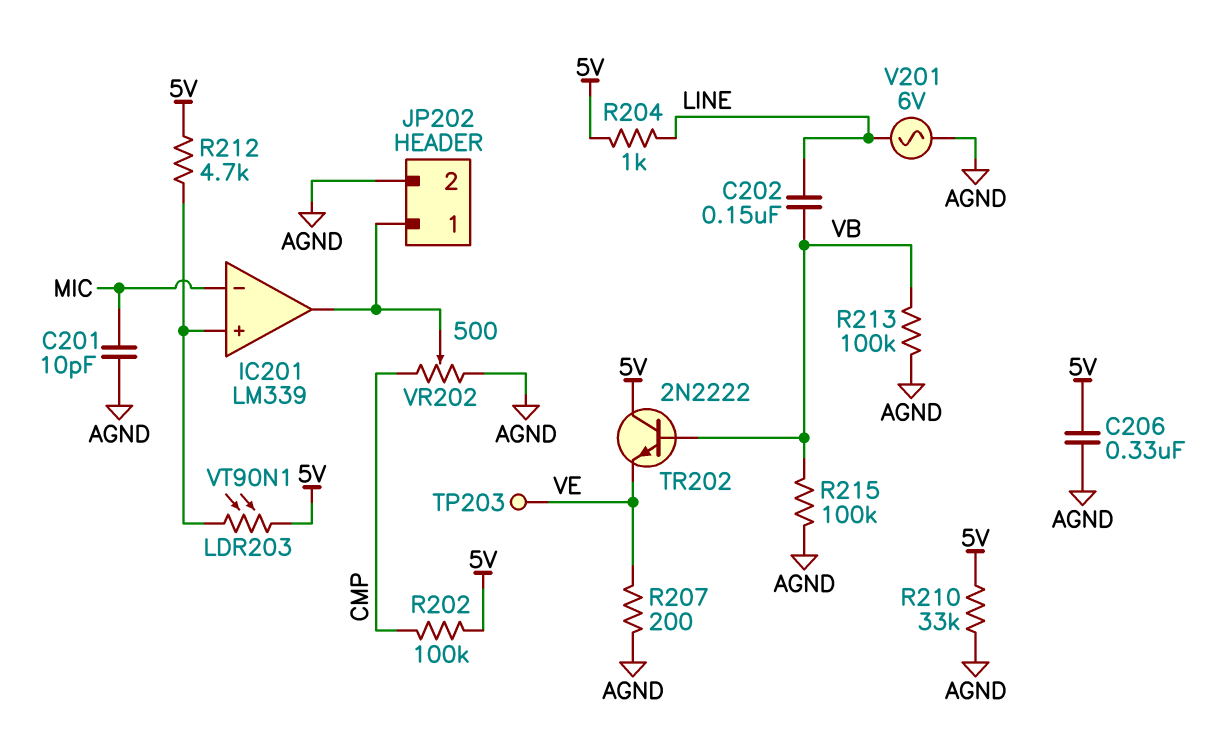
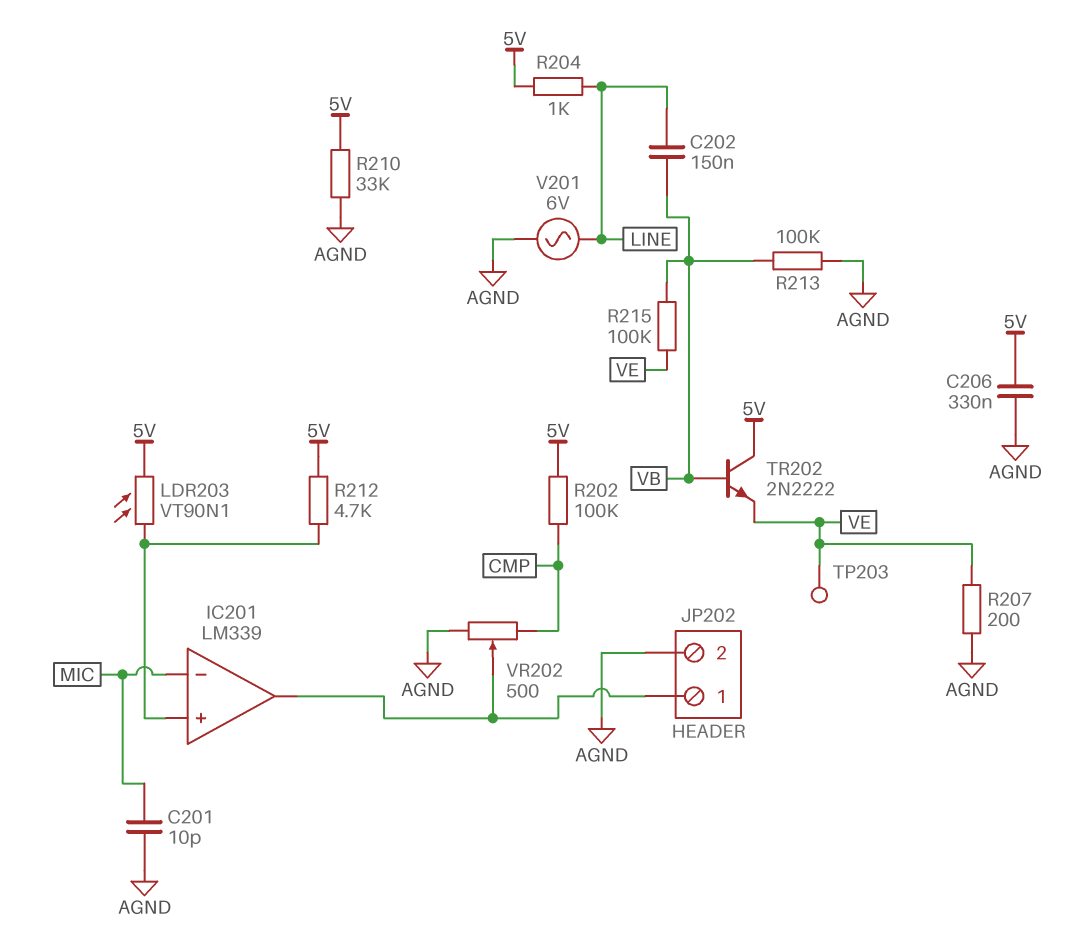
R215: 100k (AGND, VB) -> 100k (VB, VE)

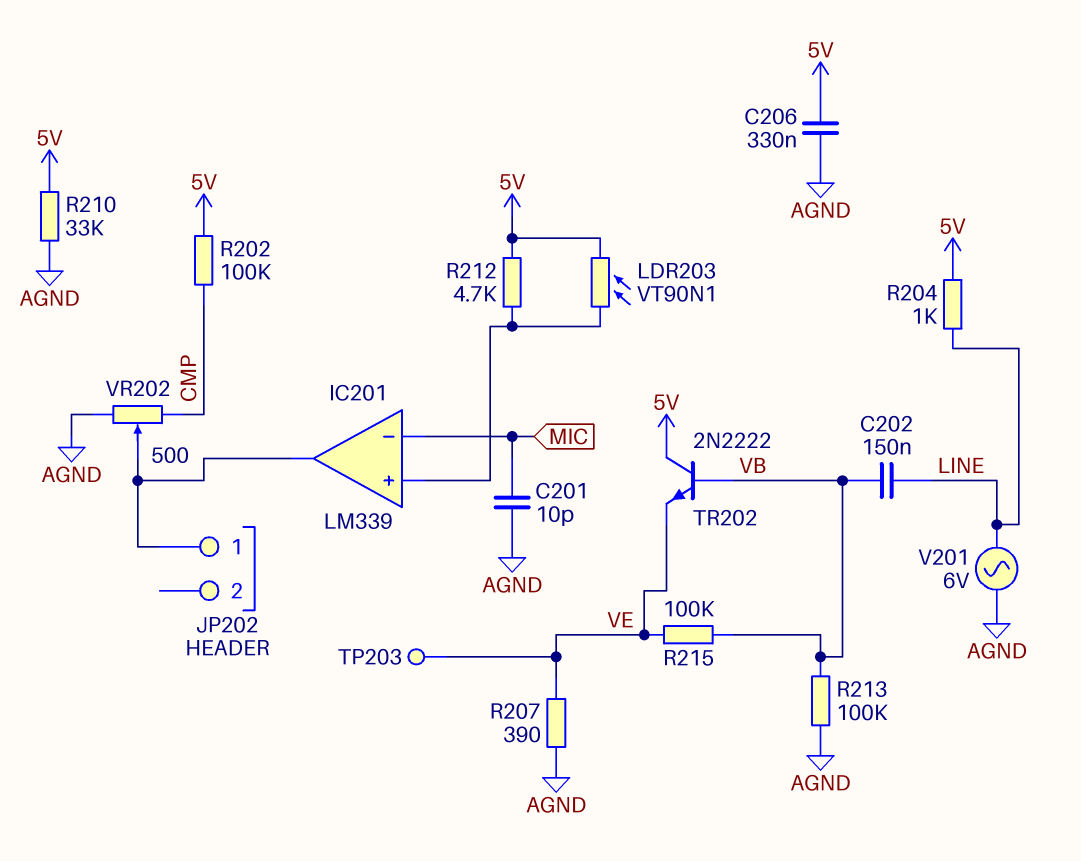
JP202 pin 2: AGND -> none
R207: 200 (AGND, VE) -> 390 (AGND, VE)

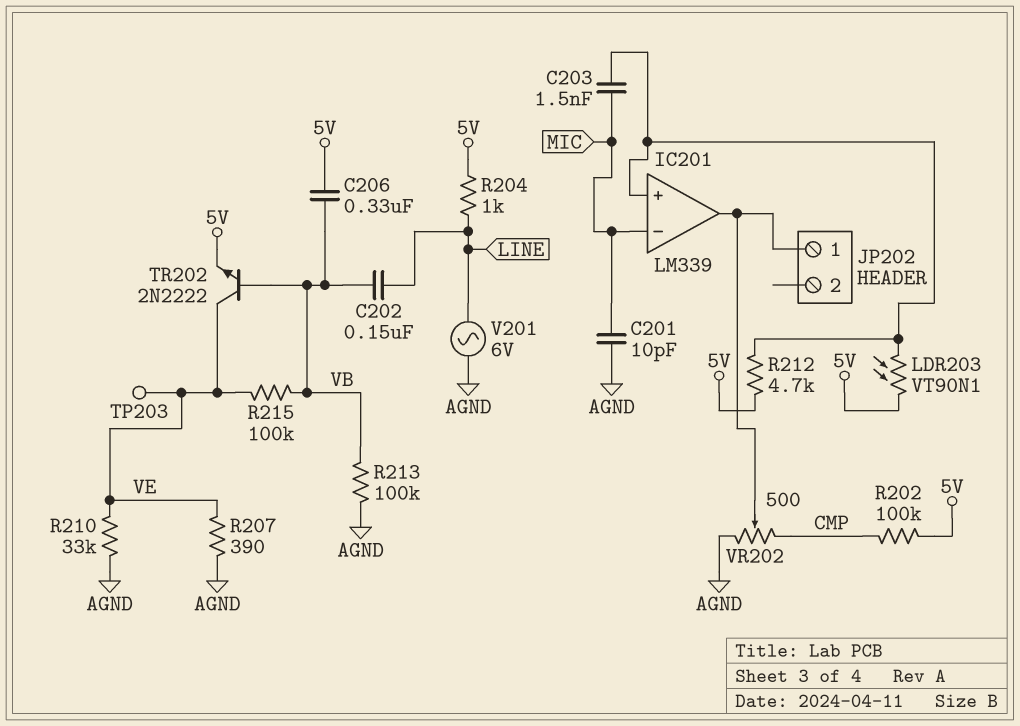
C203: none -> 1.5nF (IC201/in+, MIC)
C206: 330nF (5V, AGND) -> 330nF (5V, VB)
R210: 33k (5V, AGND) -> 33k (AGND, VE)
TR202: NPN 2N2222 (B VB, C 5V, E VE) -> NPN 2N2222 (B VB, C VE, E 5V)

